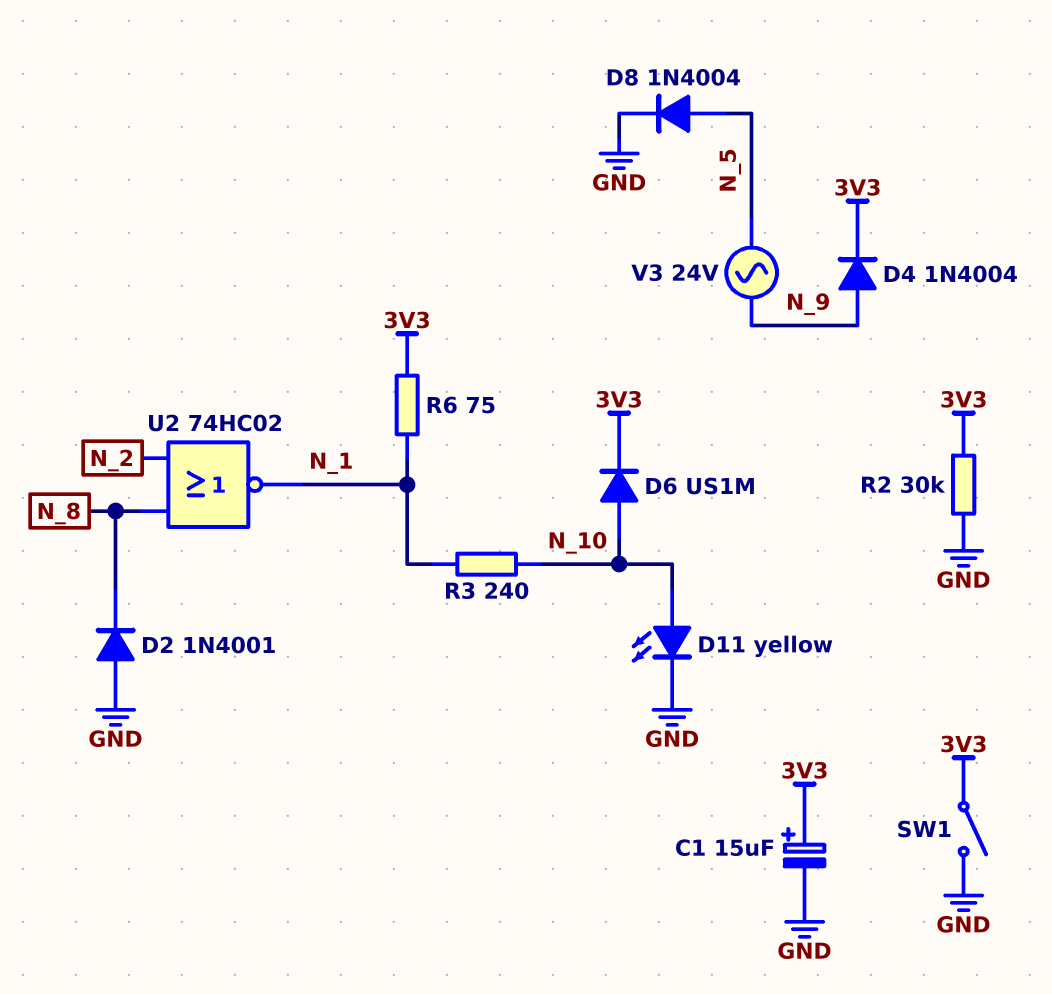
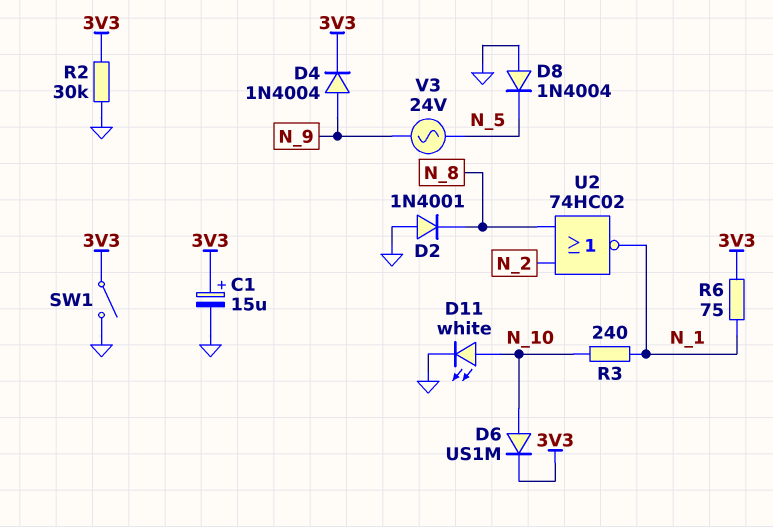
D8: diode 1N4004 (A N_5, K GND) -> diode 1N4004 (A GND, K N_5)
D11: LED yellow (A N_10, K GND) -> LED white (A N_10, K GND)

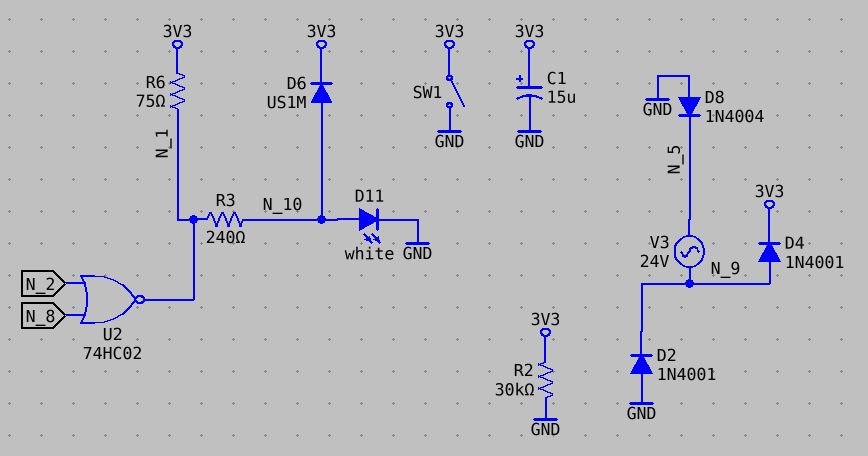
D2: diode 1N4001 (A GND, K N_8) -> diode 1N4001 (A GND, K N_9)
D4: diode 1N4004 (A N_9, K 3V3) -> diode 1N4001 (A N_9, K 3V3)

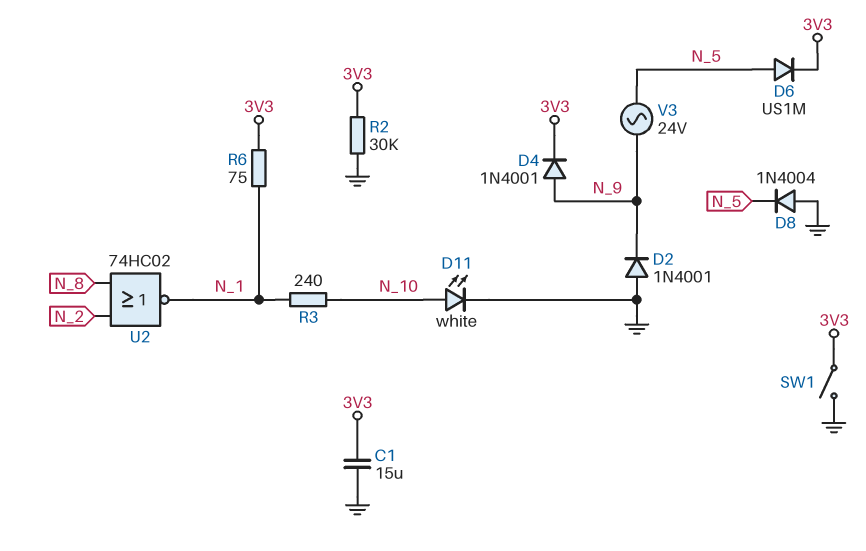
C1: 15uF (plus 3V3, minus GND) -> 15uF (3V3, GND)
D6: diode US1M (A N_10, K 3V3) -> diode US1M (A N_5, K 3V3)

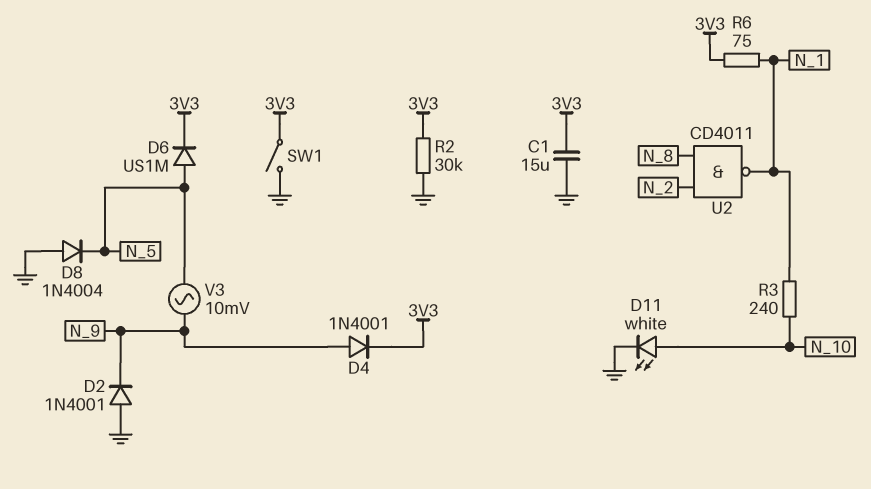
U2: NOR 74HC02 (in N_2, in N_8, out N_1) -> NAND CD4011 (in N_2, in N_8, out N_1)
V3: AC 24V (N_5, N_9) -> AC 10mV (N_5, N_9)

